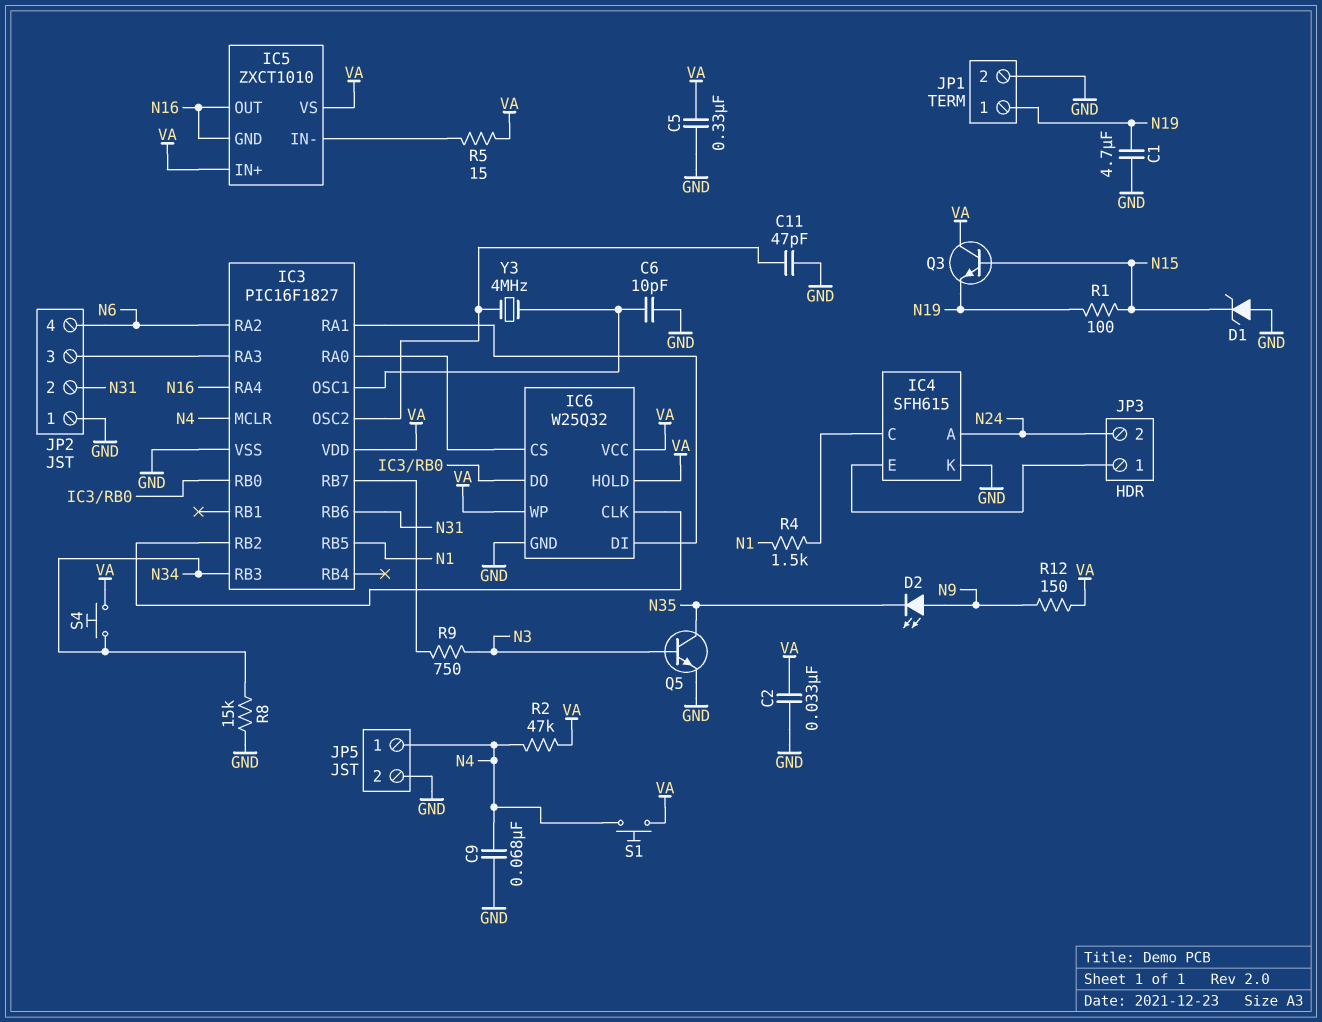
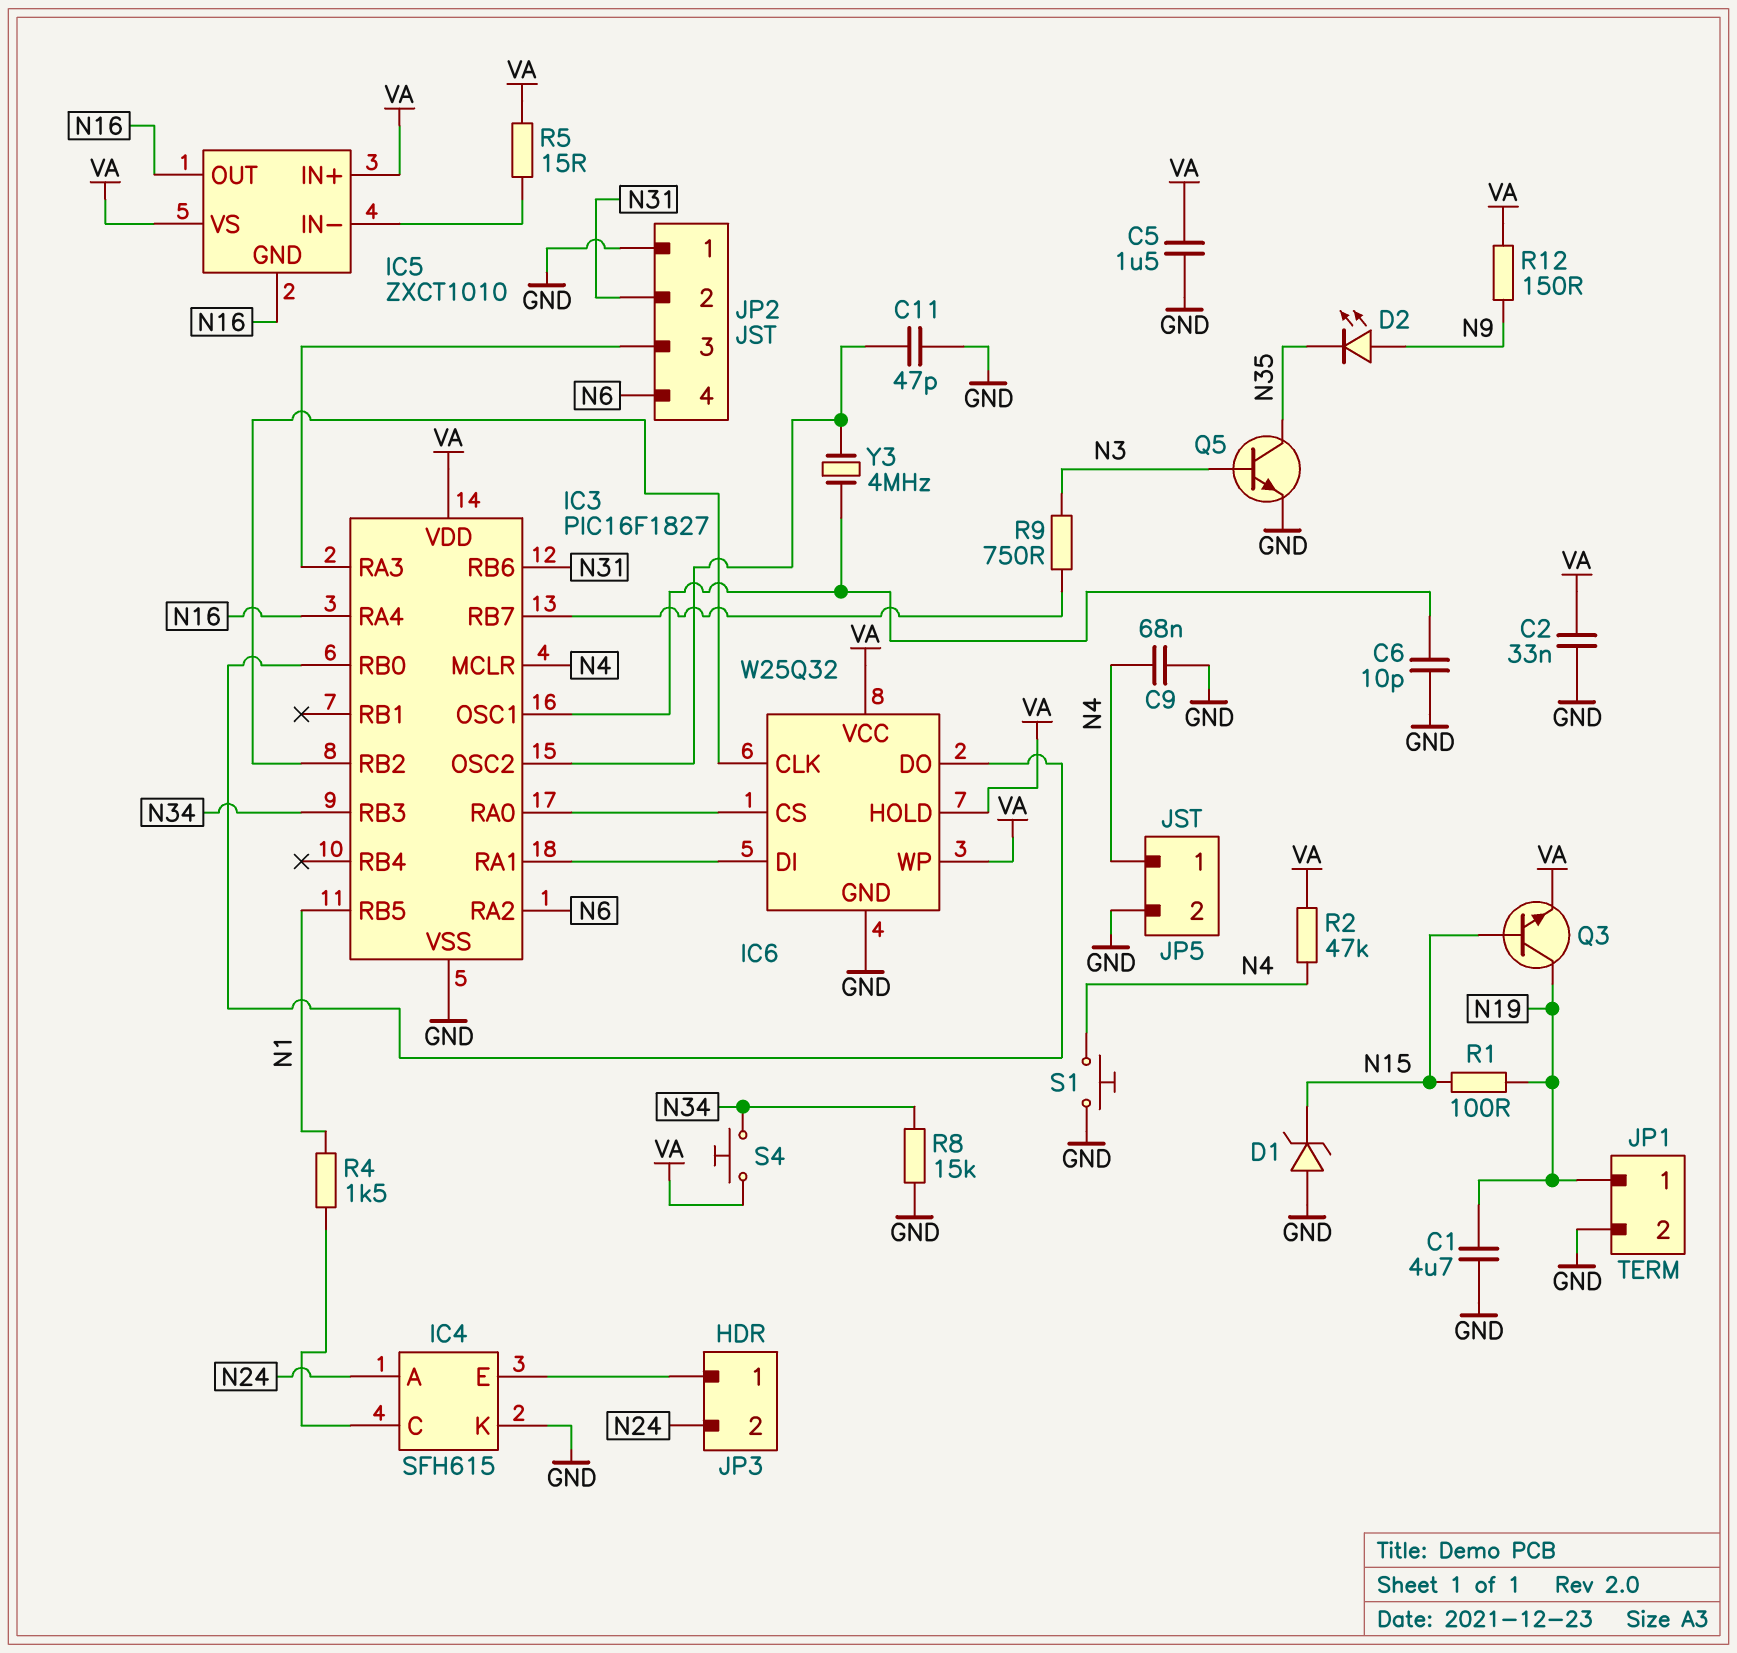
C5: 330nF (GND, VA) -> 1.5uF (GND, VA)
Q3: NPN (B N15, C VA, E N19) -> NPN (B N15, C N19, E VA)
S1: button (N4, VA) -> button (GND, N4)

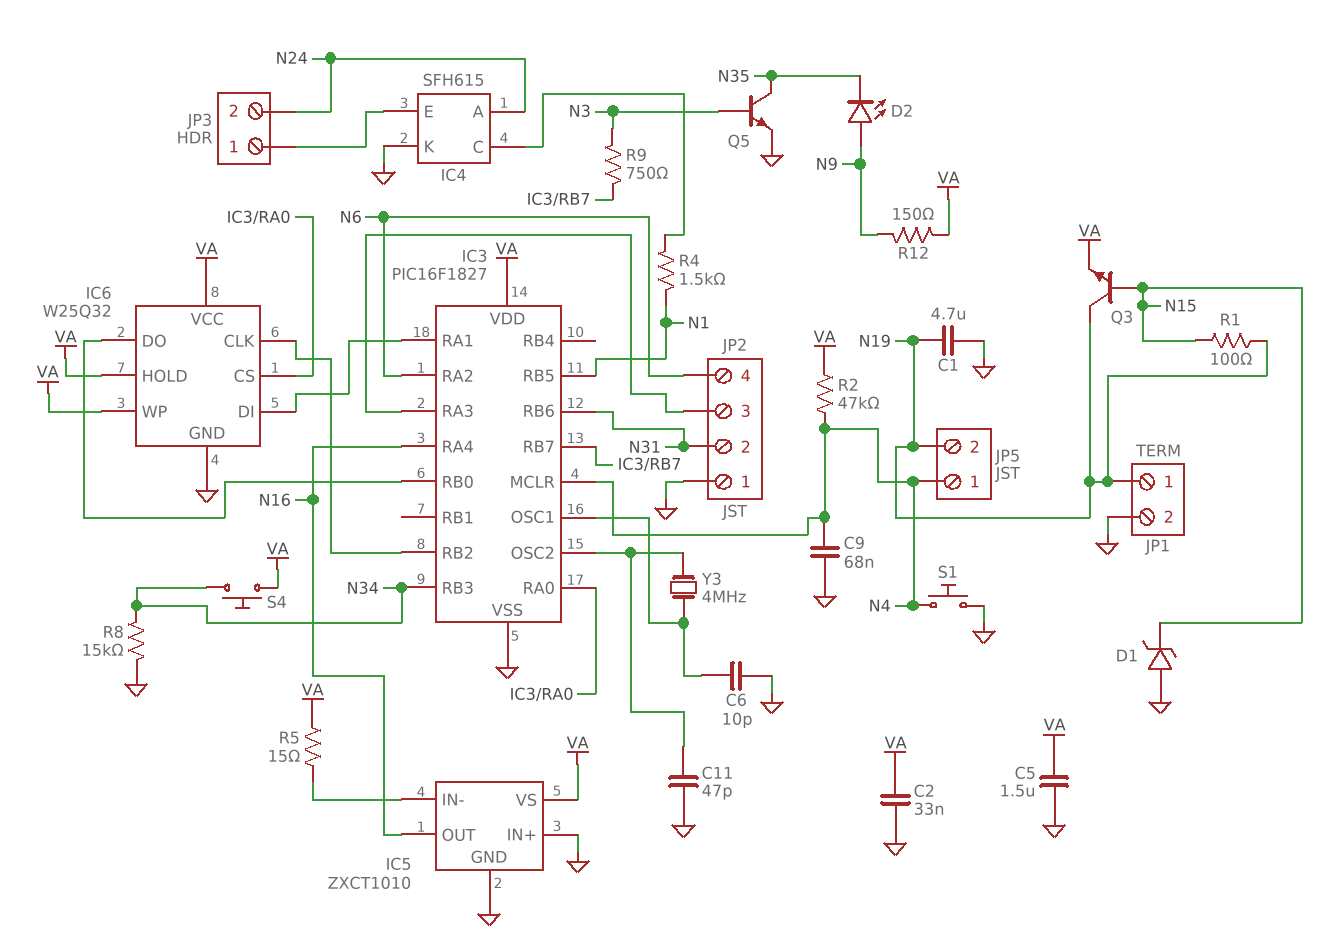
IC5 pin GND: N16 -> GND
IC5 pin IN+: VA -> GND
JP5 pin 2: GND -> N19

